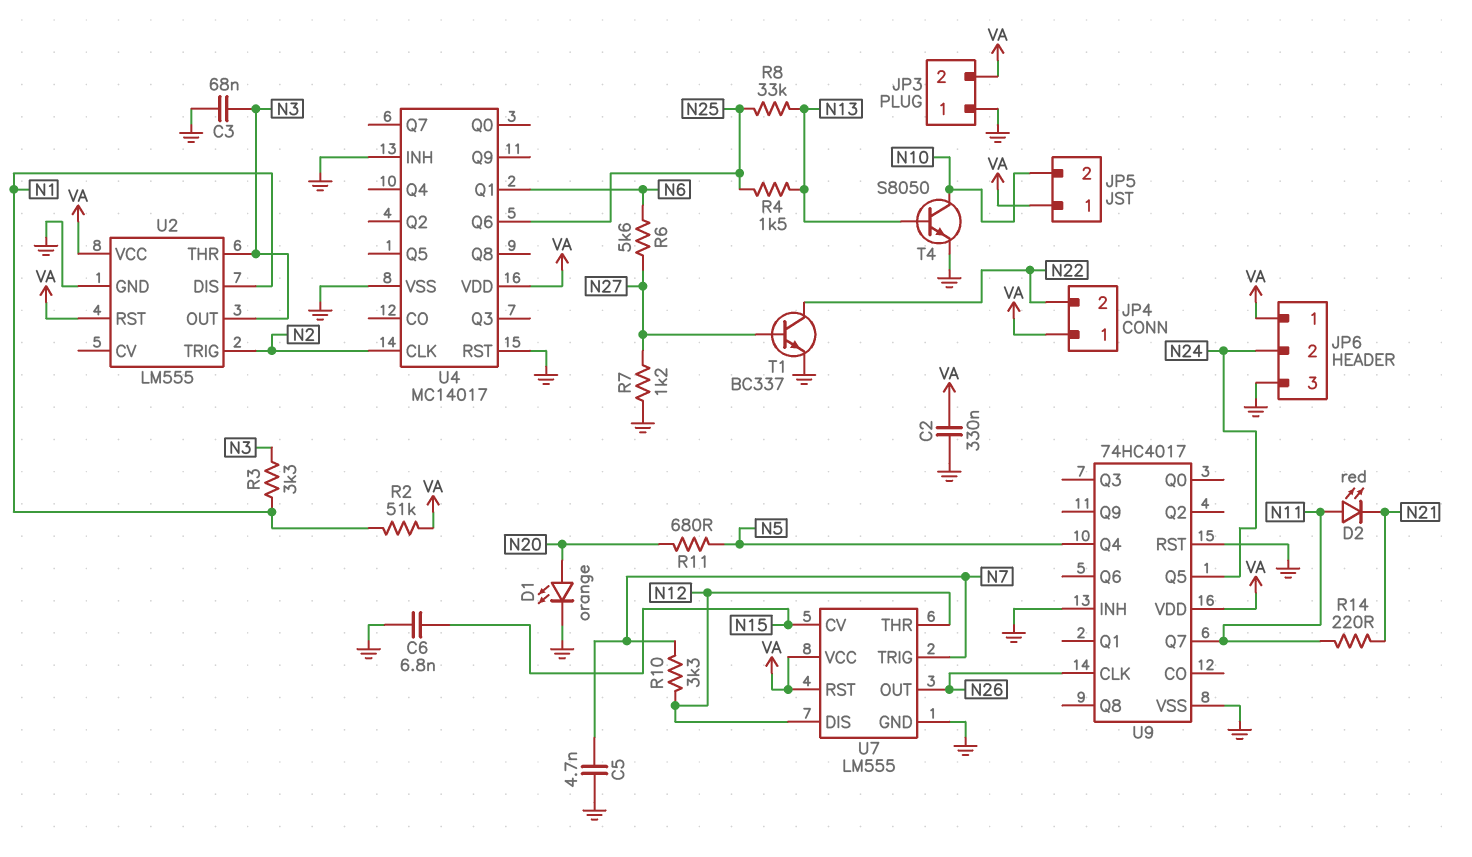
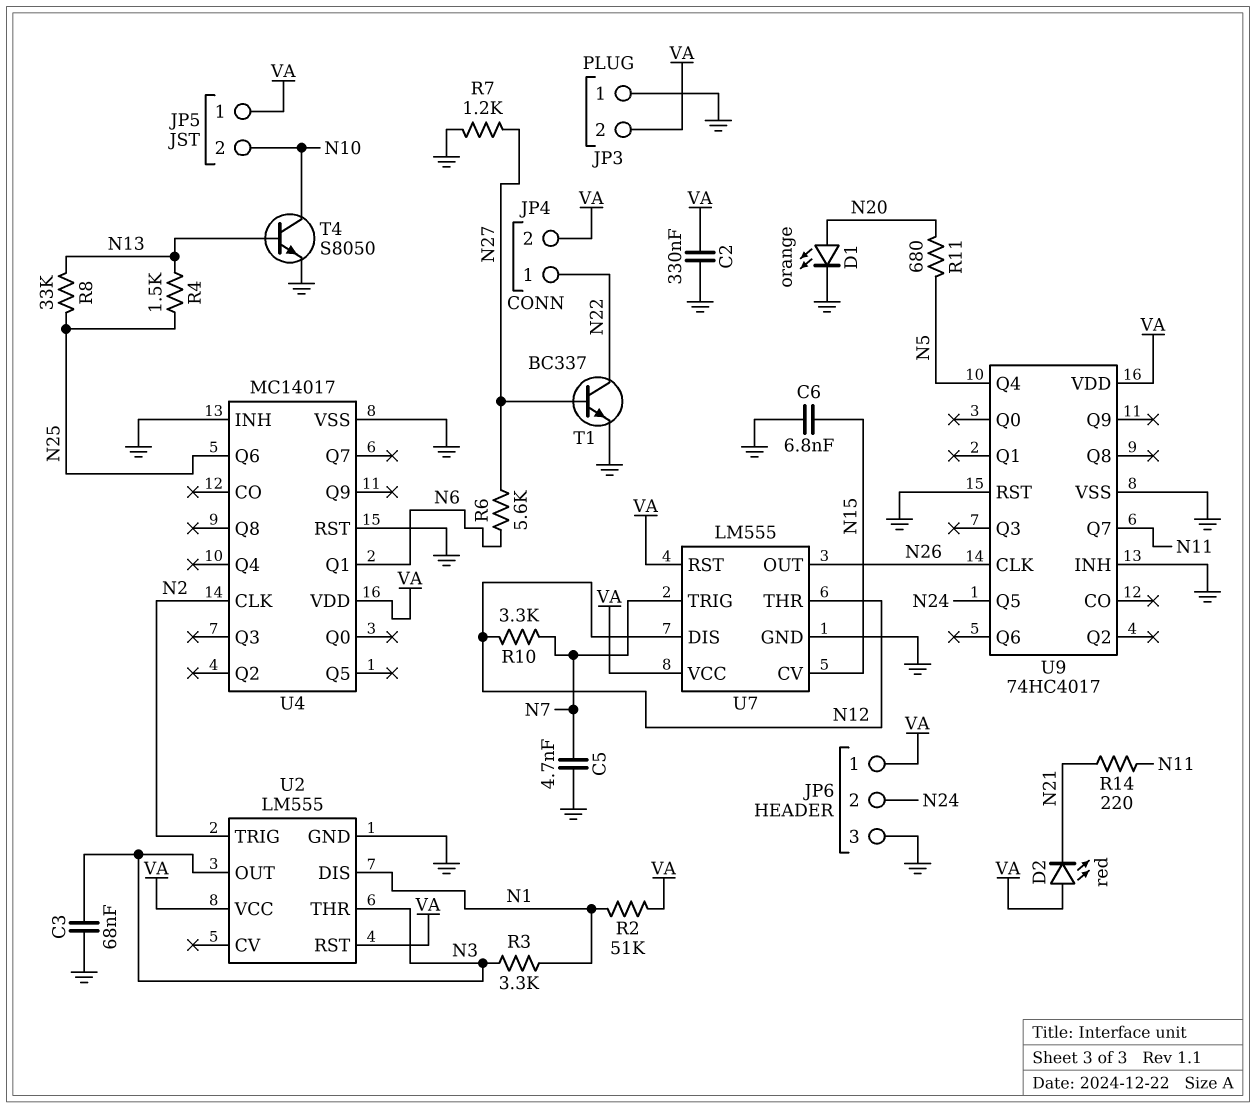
D2: LED red (A N11, K N21) -> LED red (A VA, K N21)
JP4 pin 1: VA -> N22
JP4 pin 2: N22 -> VA

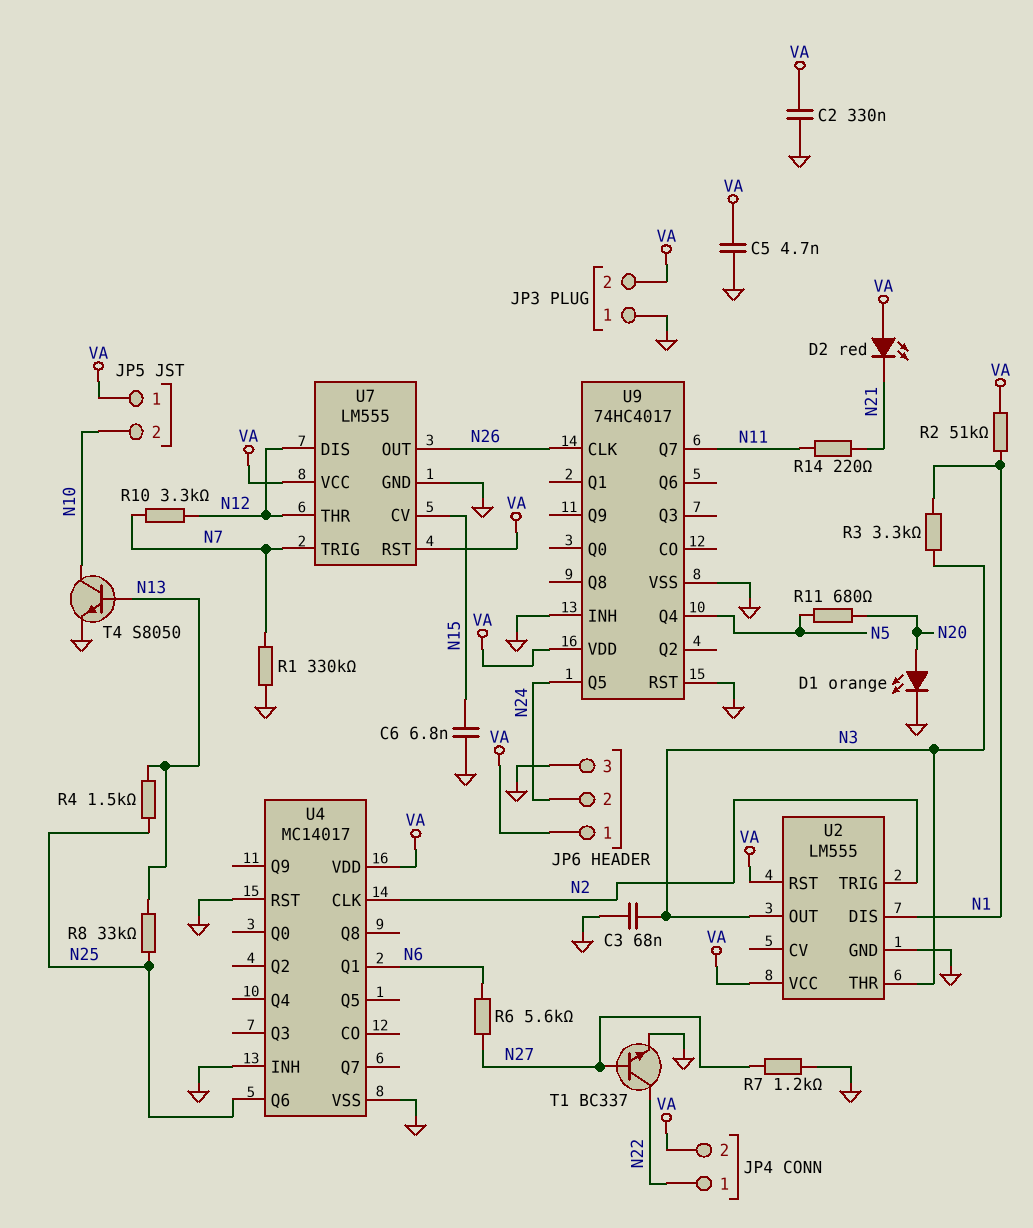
C5: 4.7nF (GND, N7) -> 4.7nF (GND, VA)
R1: none -> 330k (GND, N7)

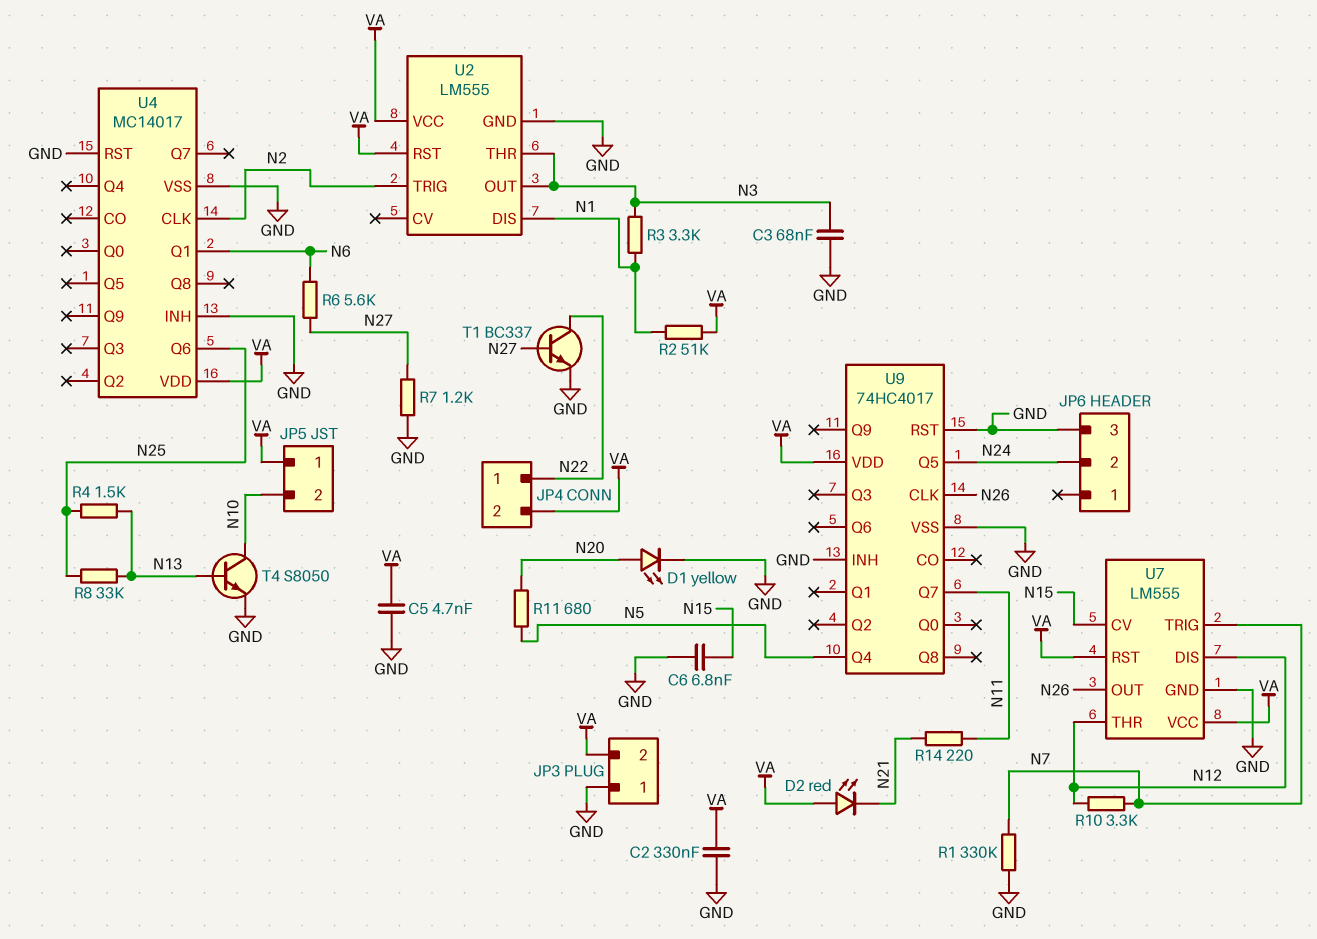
D1: LED orange (A N20, K GND) -> LED yellow (A N20, K GND)
JP6 pin 1: VA -> none

